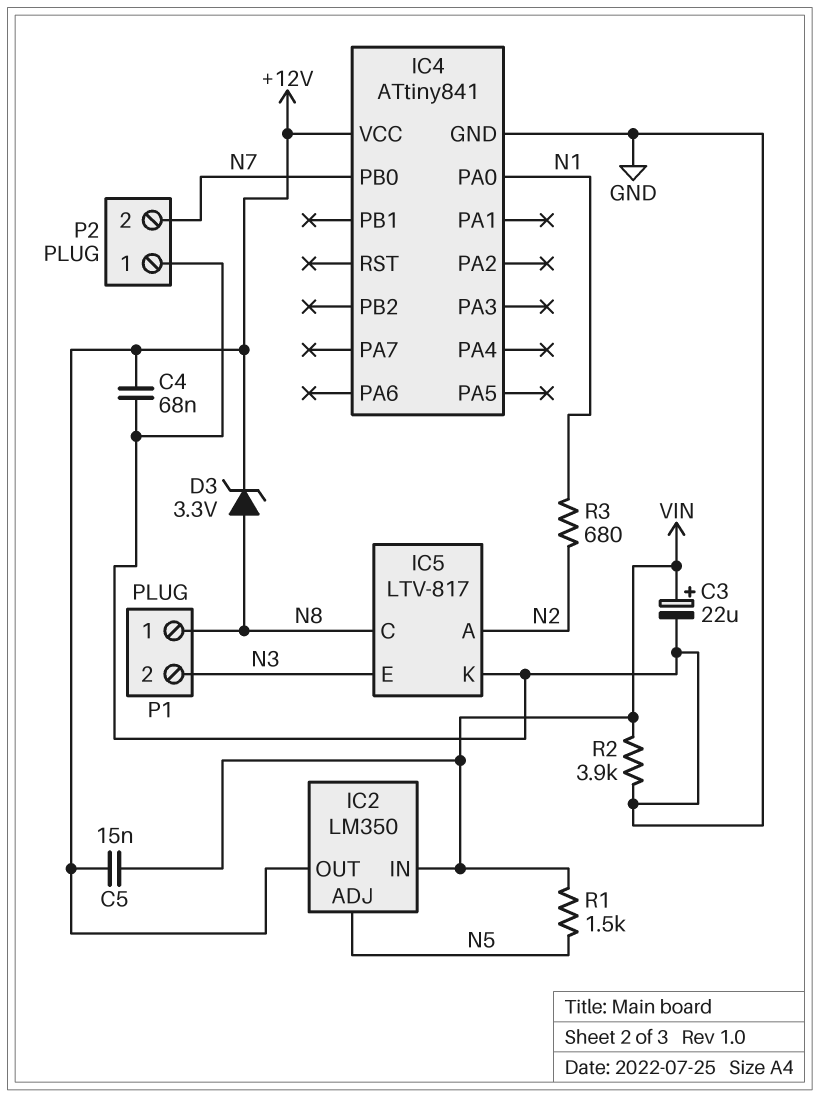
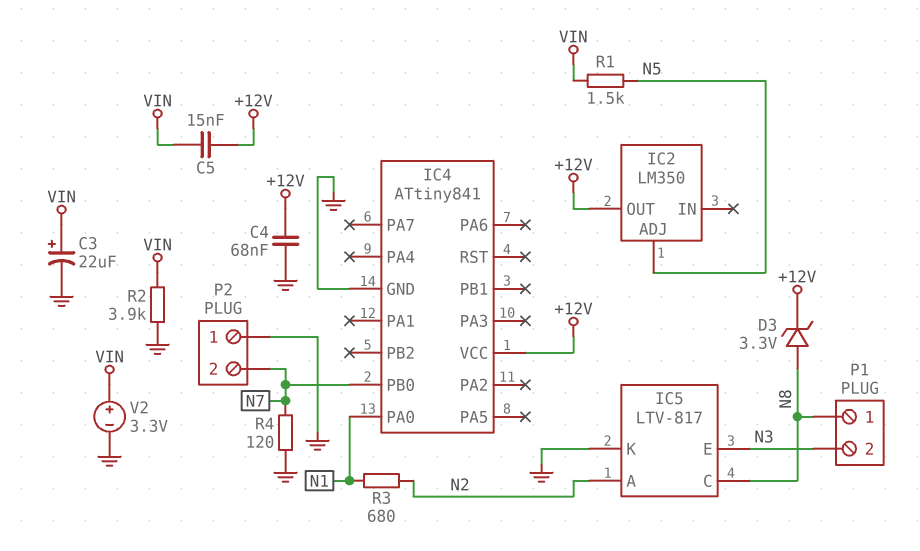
IC2 pin IN: VIN -> none
R4: none -> 120 (GND, N7)
V2: none -> 3.3V (plus VIN, minus GND)

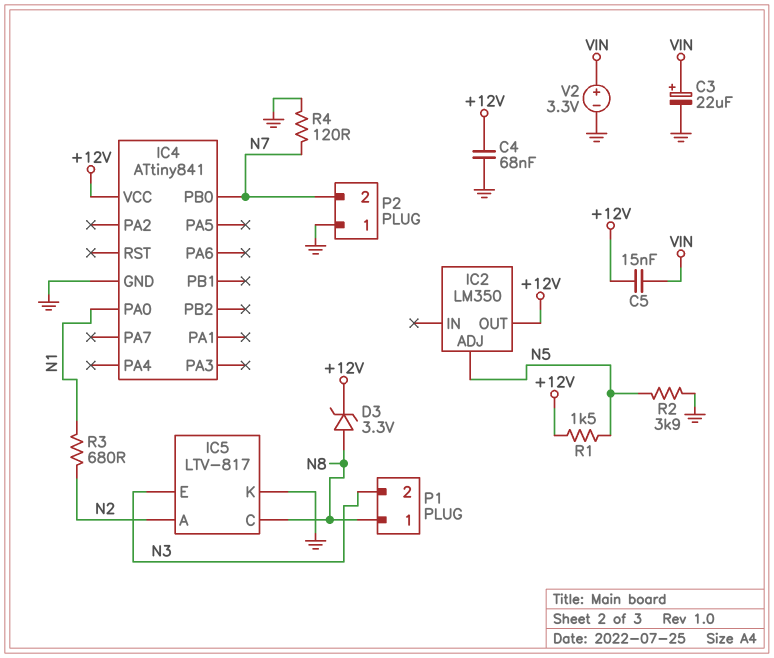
R1: 1.5k (N5, VIN) -> 1.5k (+12V, N5)
R2: 3.9k (GND, VIN) -> 3.9k (GND, N5)

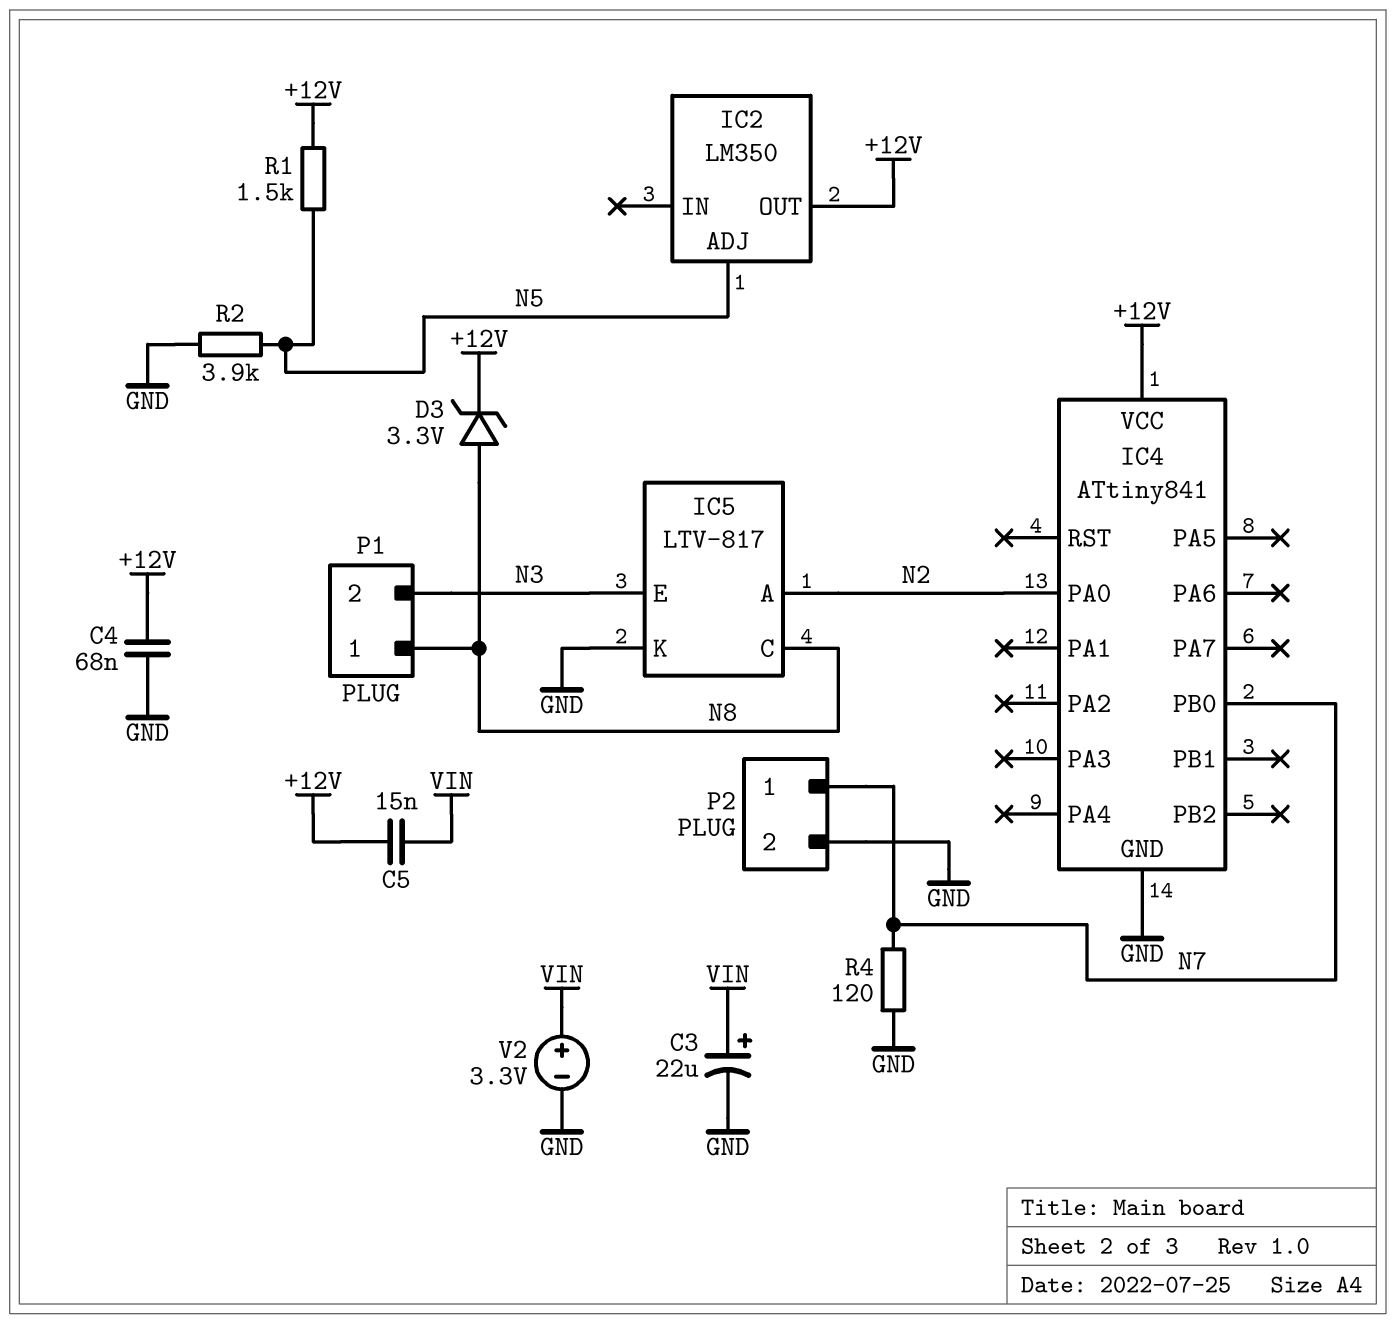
IC4 pin PA0: N1 -> N2
P2 pin 1: GND -> N7
P2 pin 2: N7 -> GND
R3: 680 (N1, N2) -> none

